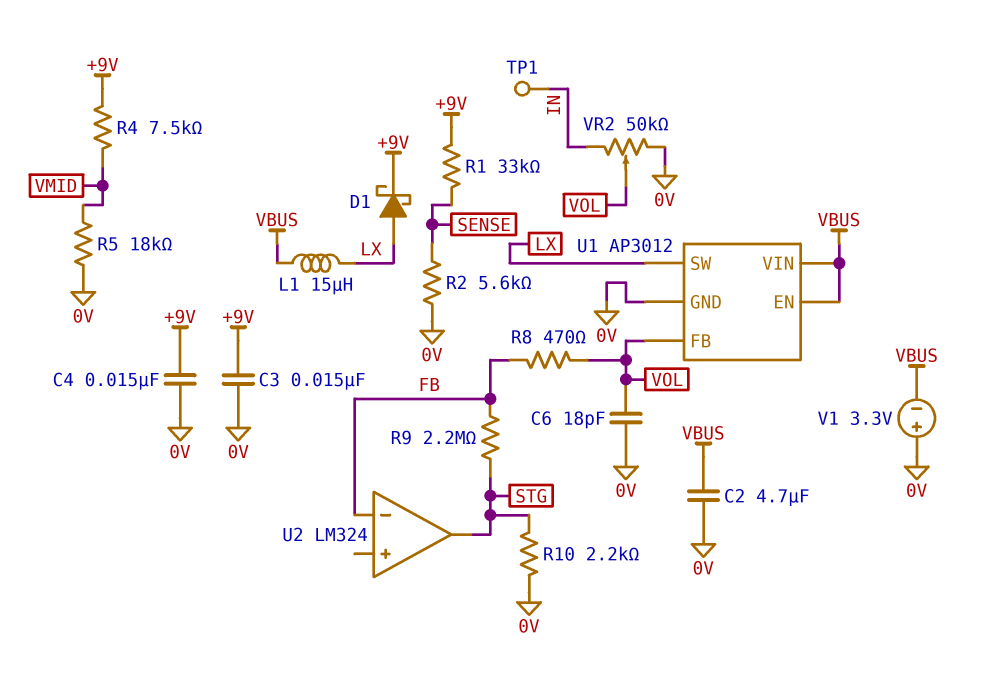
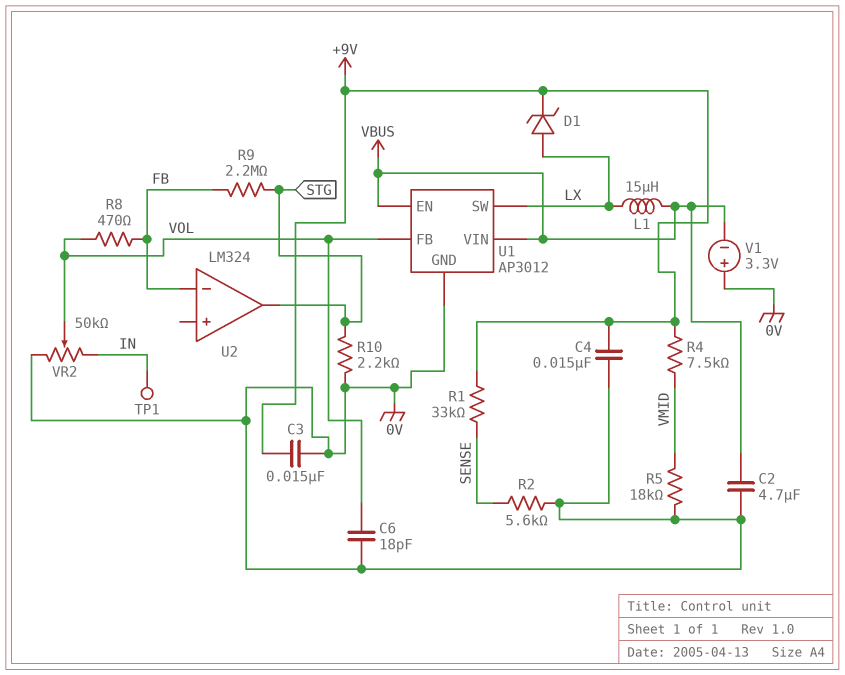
D1: schottky (A LX, K +9V) -> zener (A LX, K +9V)

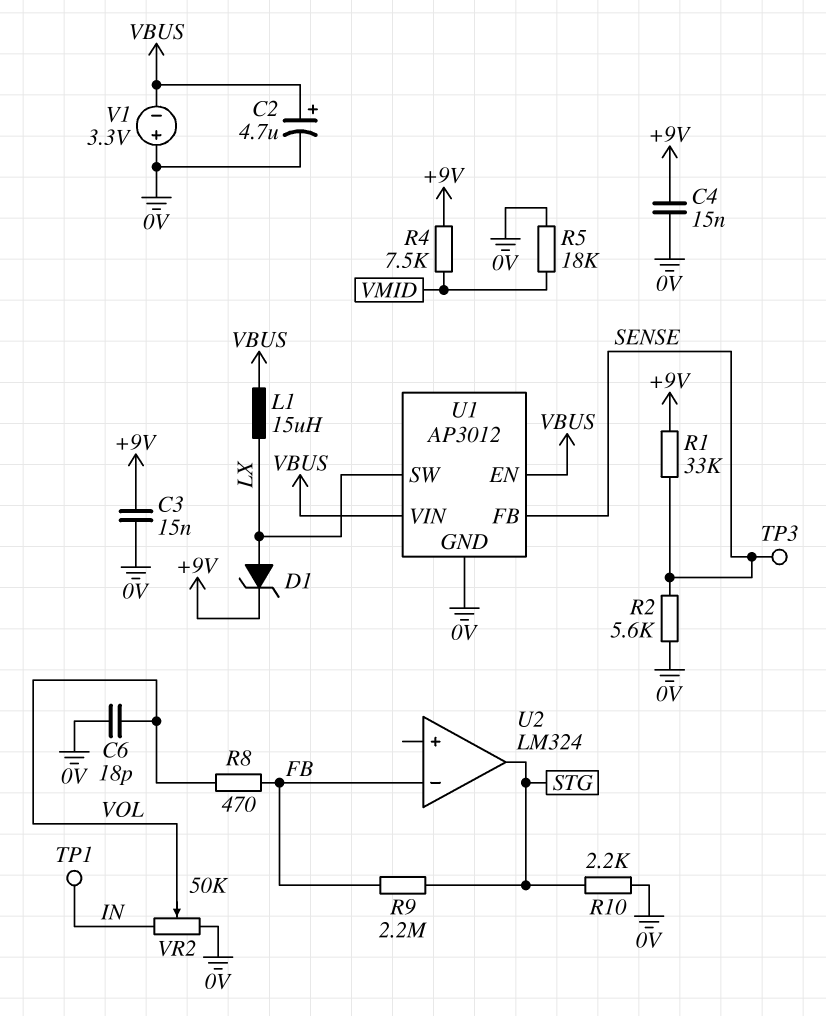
C2: 4.7uF (0V, VBUS) -> 4.7uF (plus VBUS, minus 0V)
TP3: none -> test point (SENSE)
U1 pin FB: VOL -> SENSE

